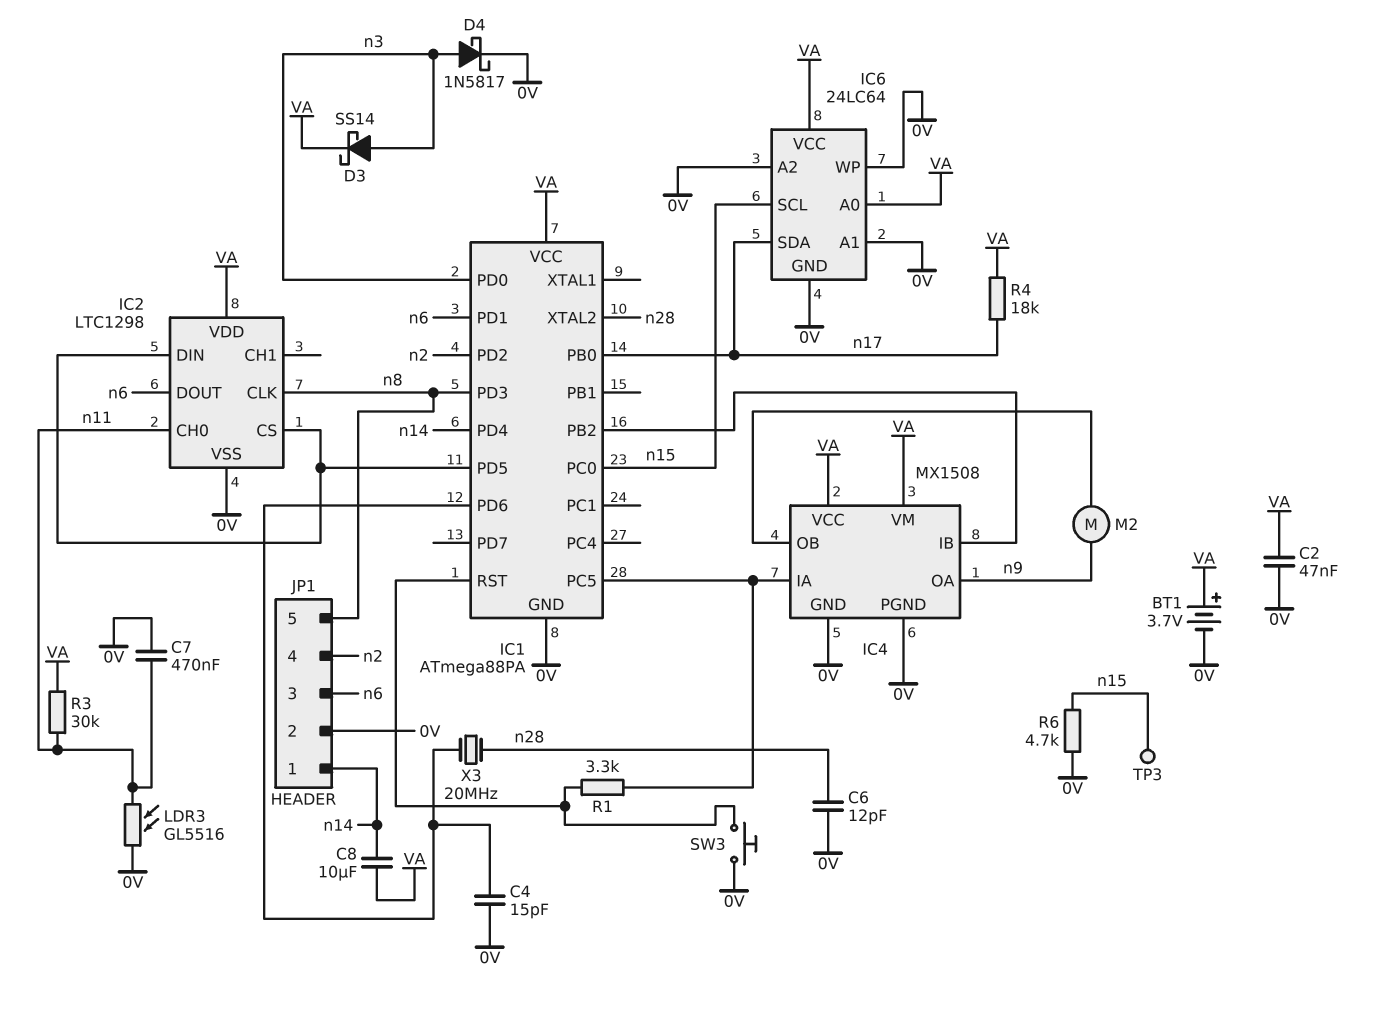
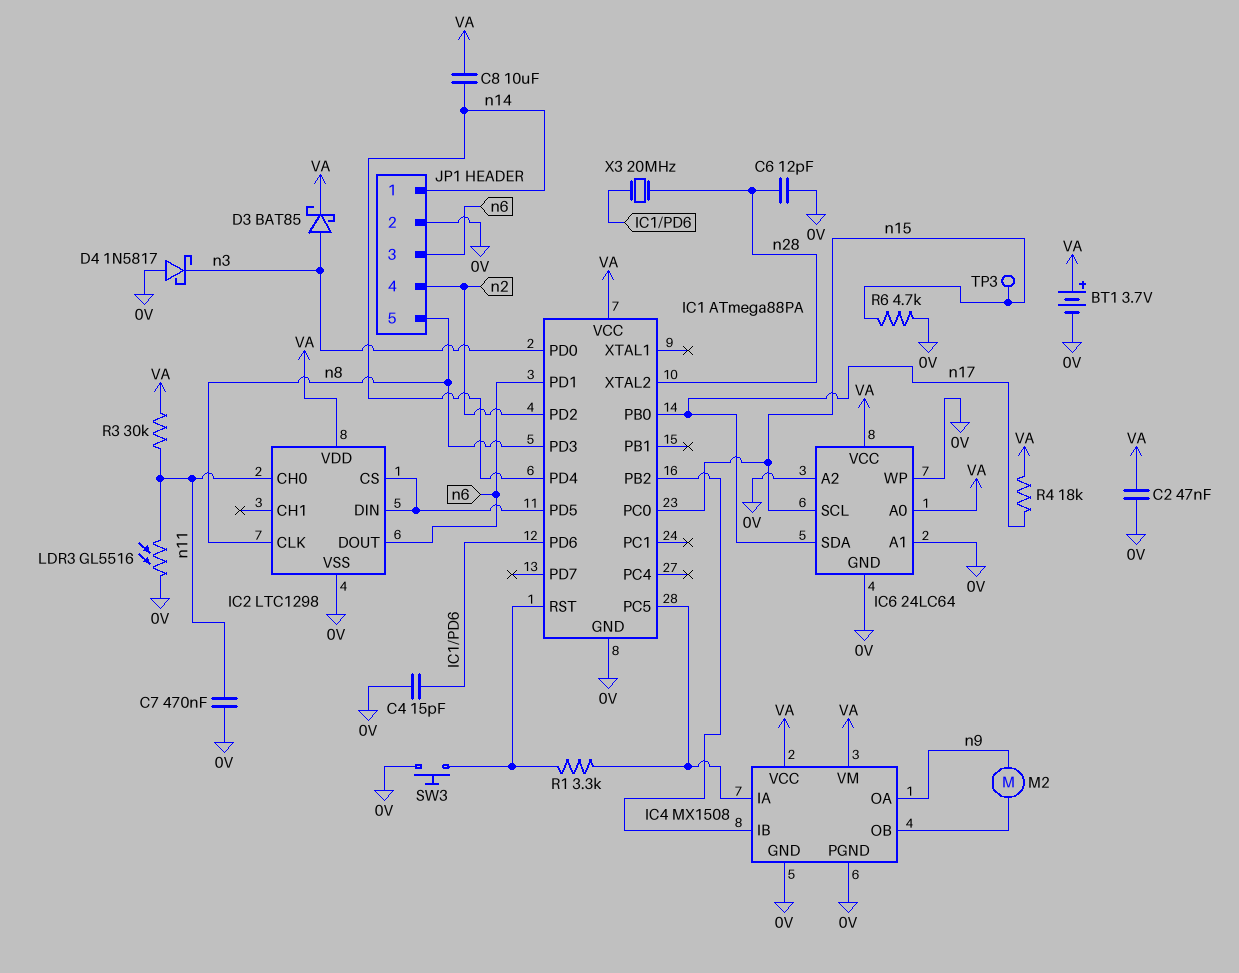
D3: schottky SS14 (A n3, K VA) -> schottky BAT85 (A n3, K VA)
D4: schottky 1N5817 (A n3, K 0V) -> schottky 1N5817 (A 0V, K n3)

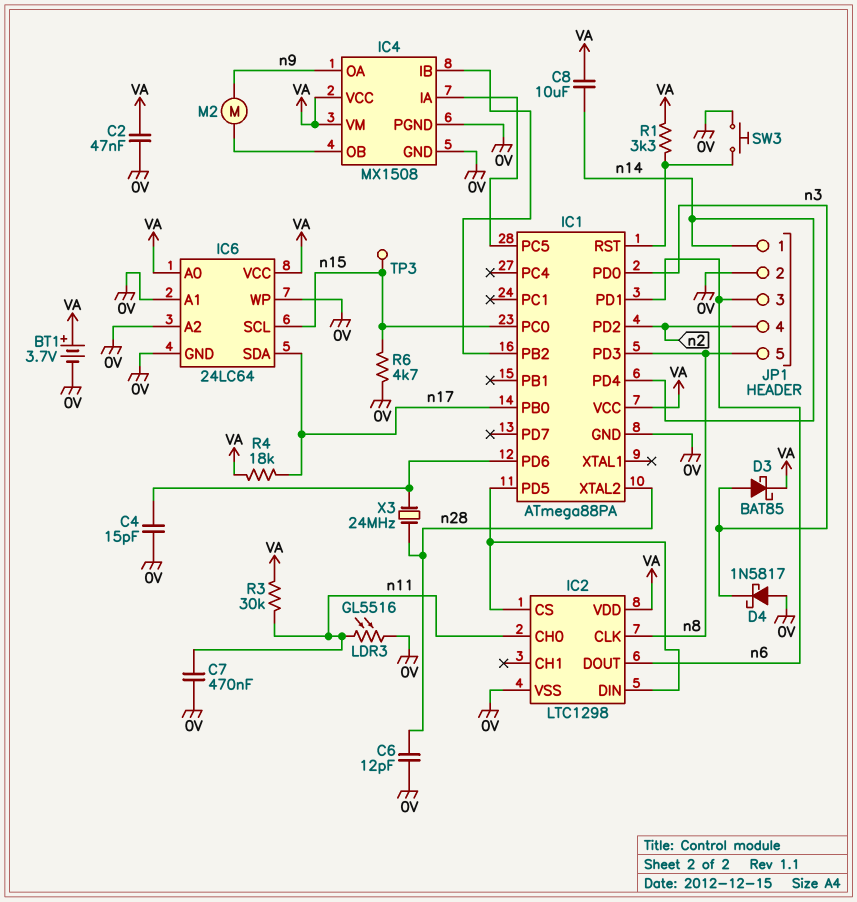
R1: 3.3k (IC1/PC5, IC1/RST) -> 3.3k (IC1/RST, VA)
X3: 20MHz (IC1/PD6, n28) -> 24MHz (IC1/PD6, n28)

